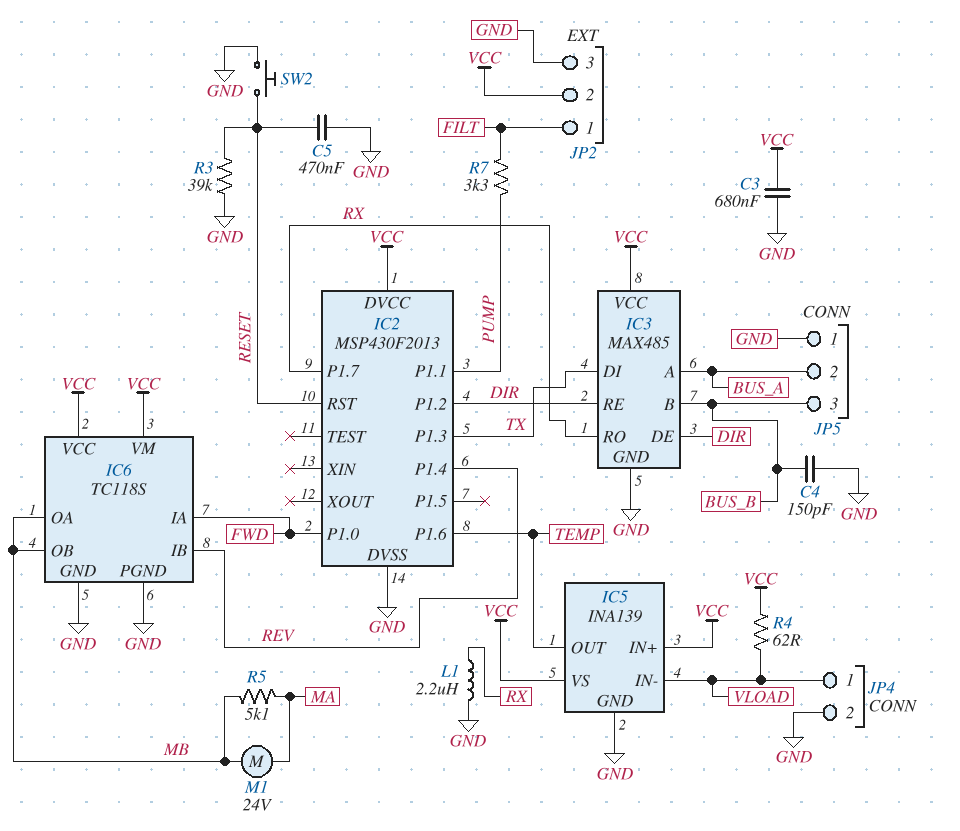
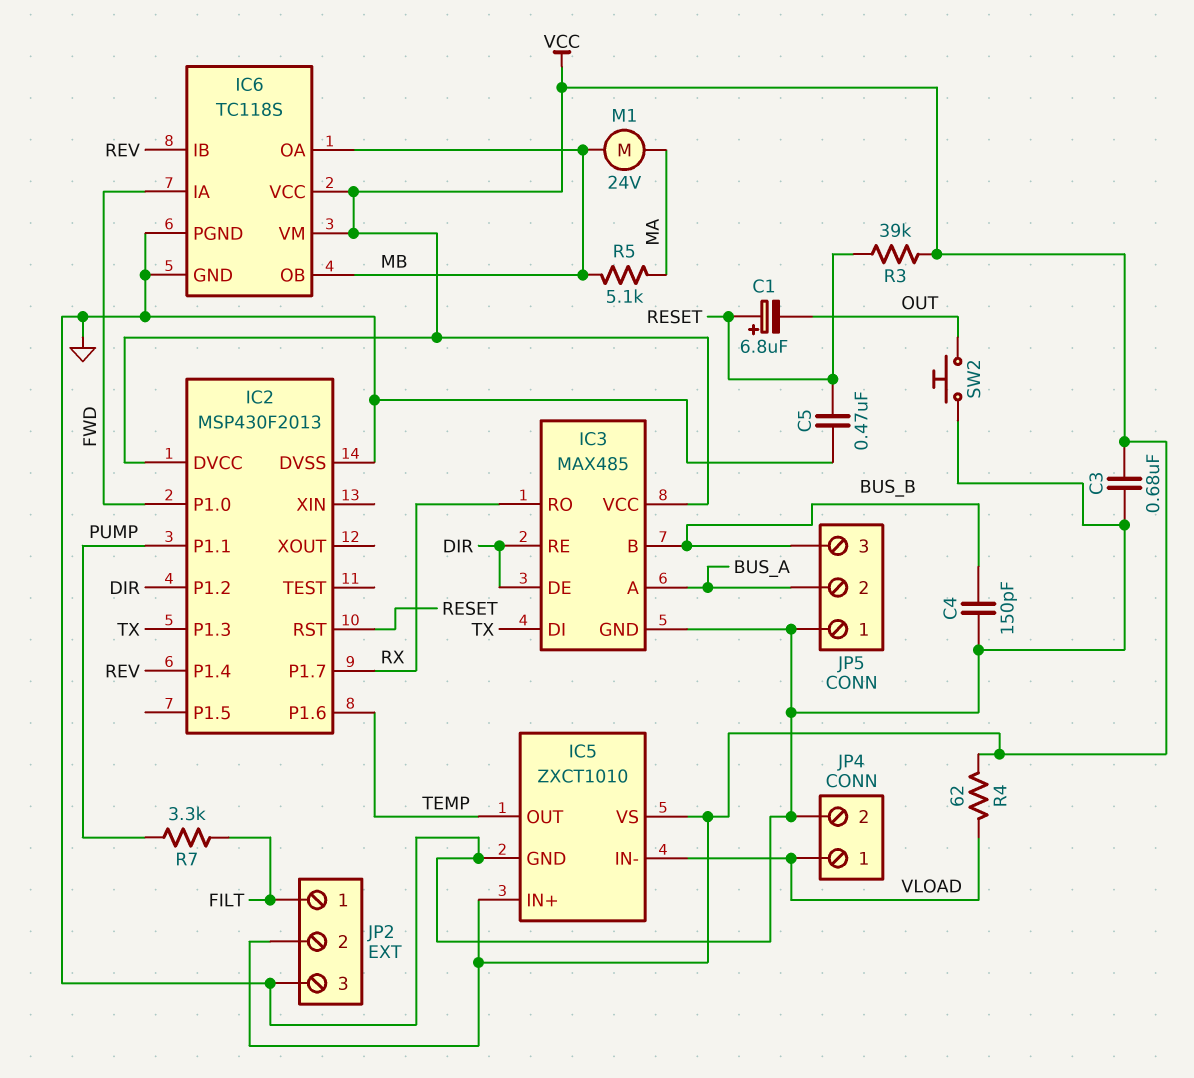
C1: none -> 6.8uF (plus RESET, minus OUT)
IC5: INA139 -> ZXCT1010
L1: 2.2uH (GND, RX) -> none
R3: 39k (GND, RESET) -> 39k (RESET, VCC)
SW2: button (GND, RESET) -> button (GND, OUT)

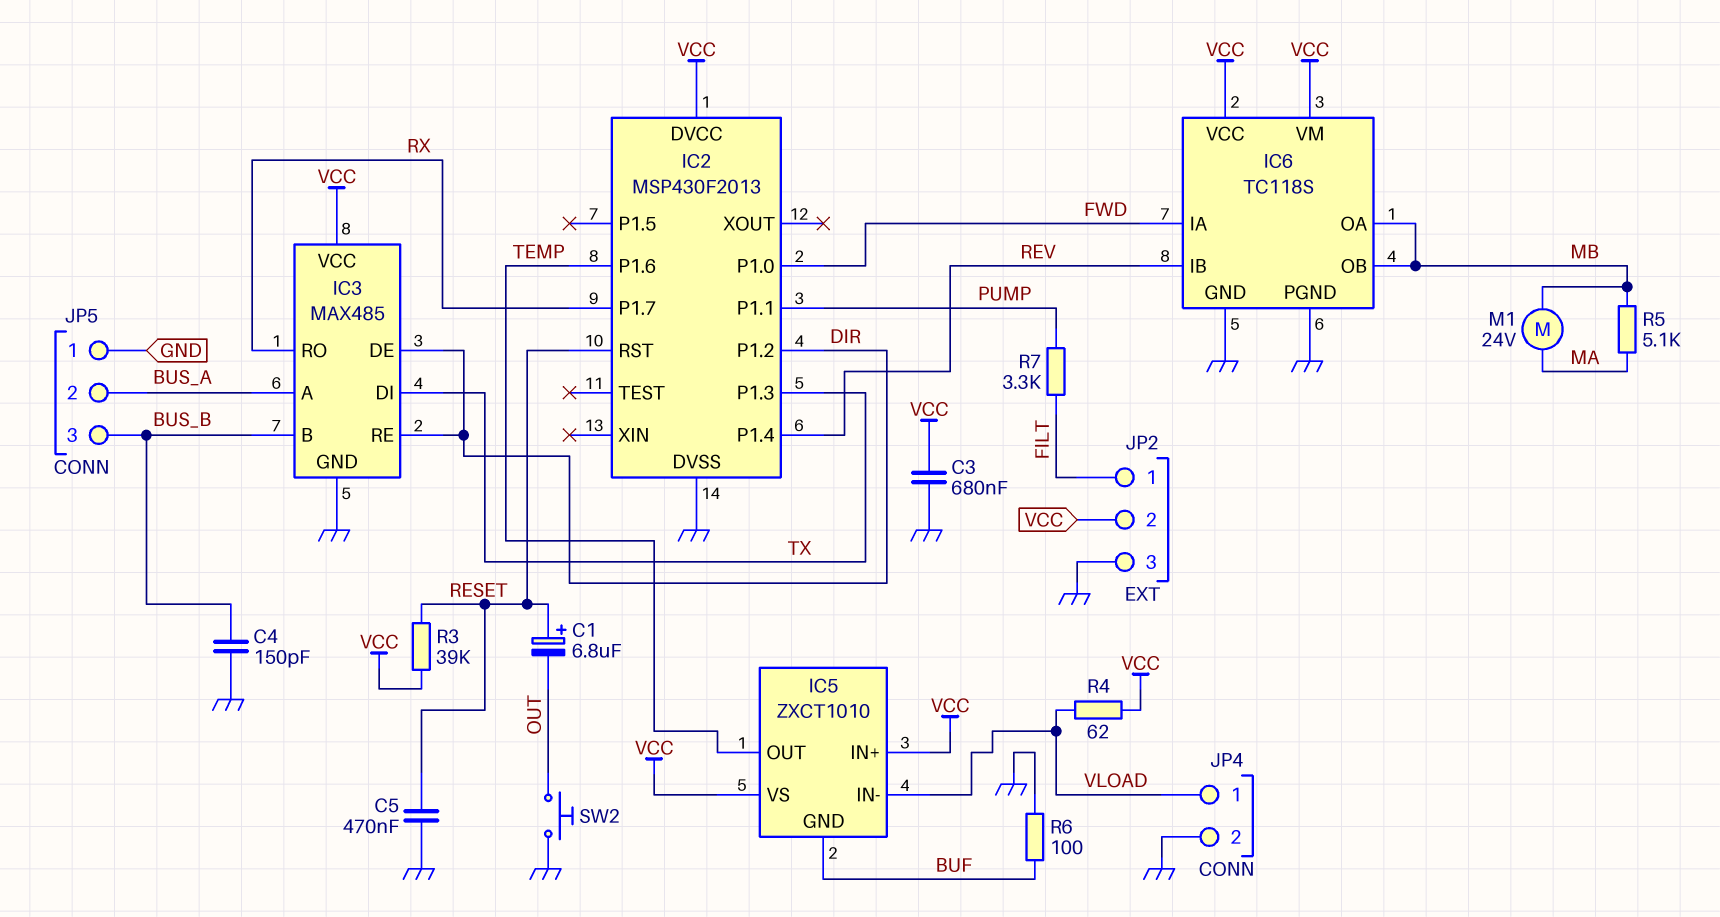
IC5 pin GND: GND -> BUF
R6: none -> 100 (BUF, GND)

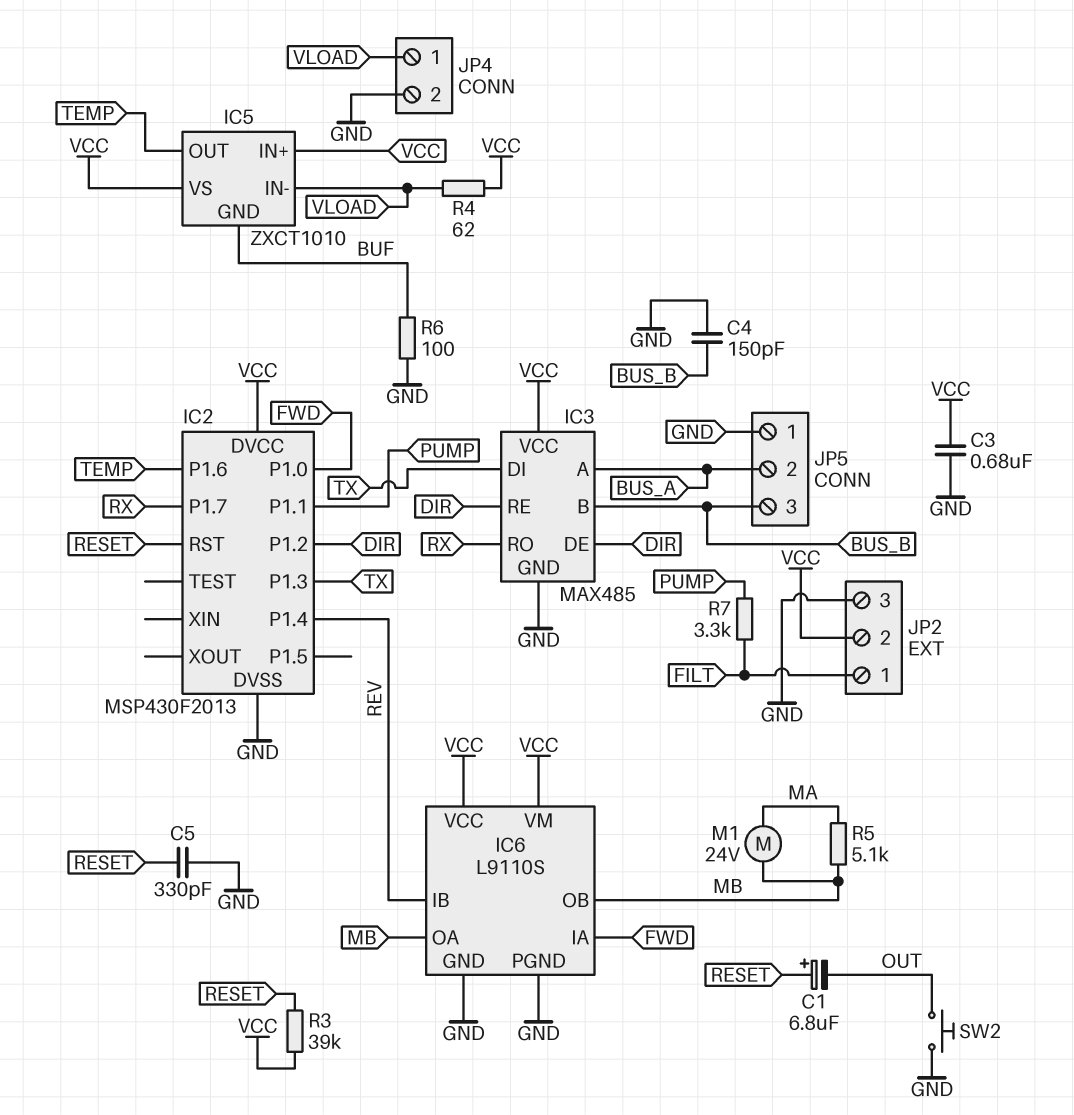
C5: 470nF (GND, RESET) -> 330pF (GND, RESET)
IC6: TC118S -> L9110S

